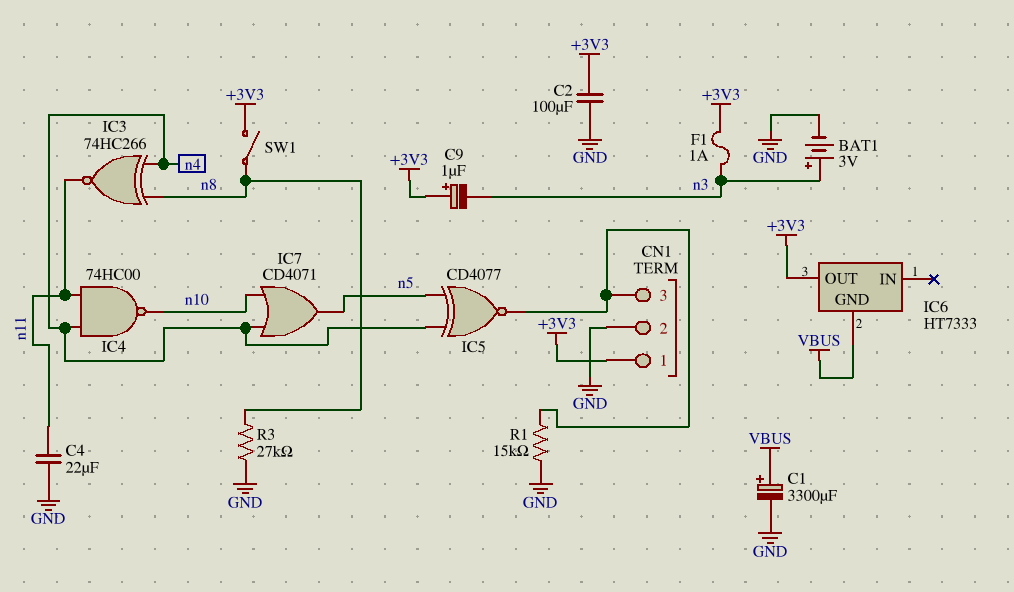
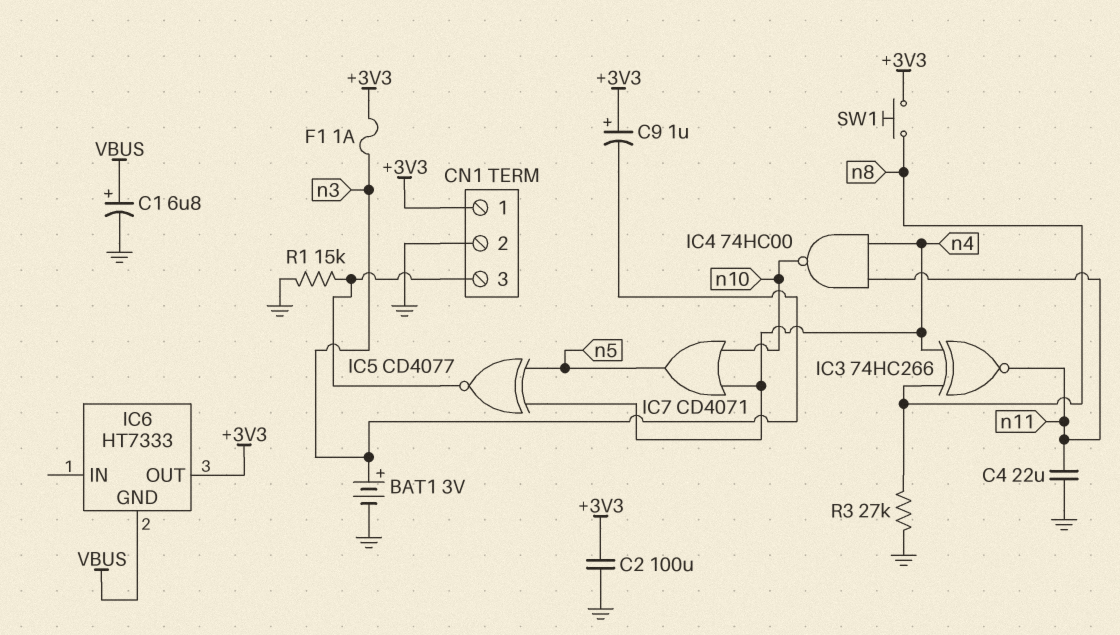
C1: 3300uF (plus VBUS, minus GND) -> 6.8uF (plus VBUS, minus GND)
SW1: switch (+3V3, n8) -> button (+3V3, n8)

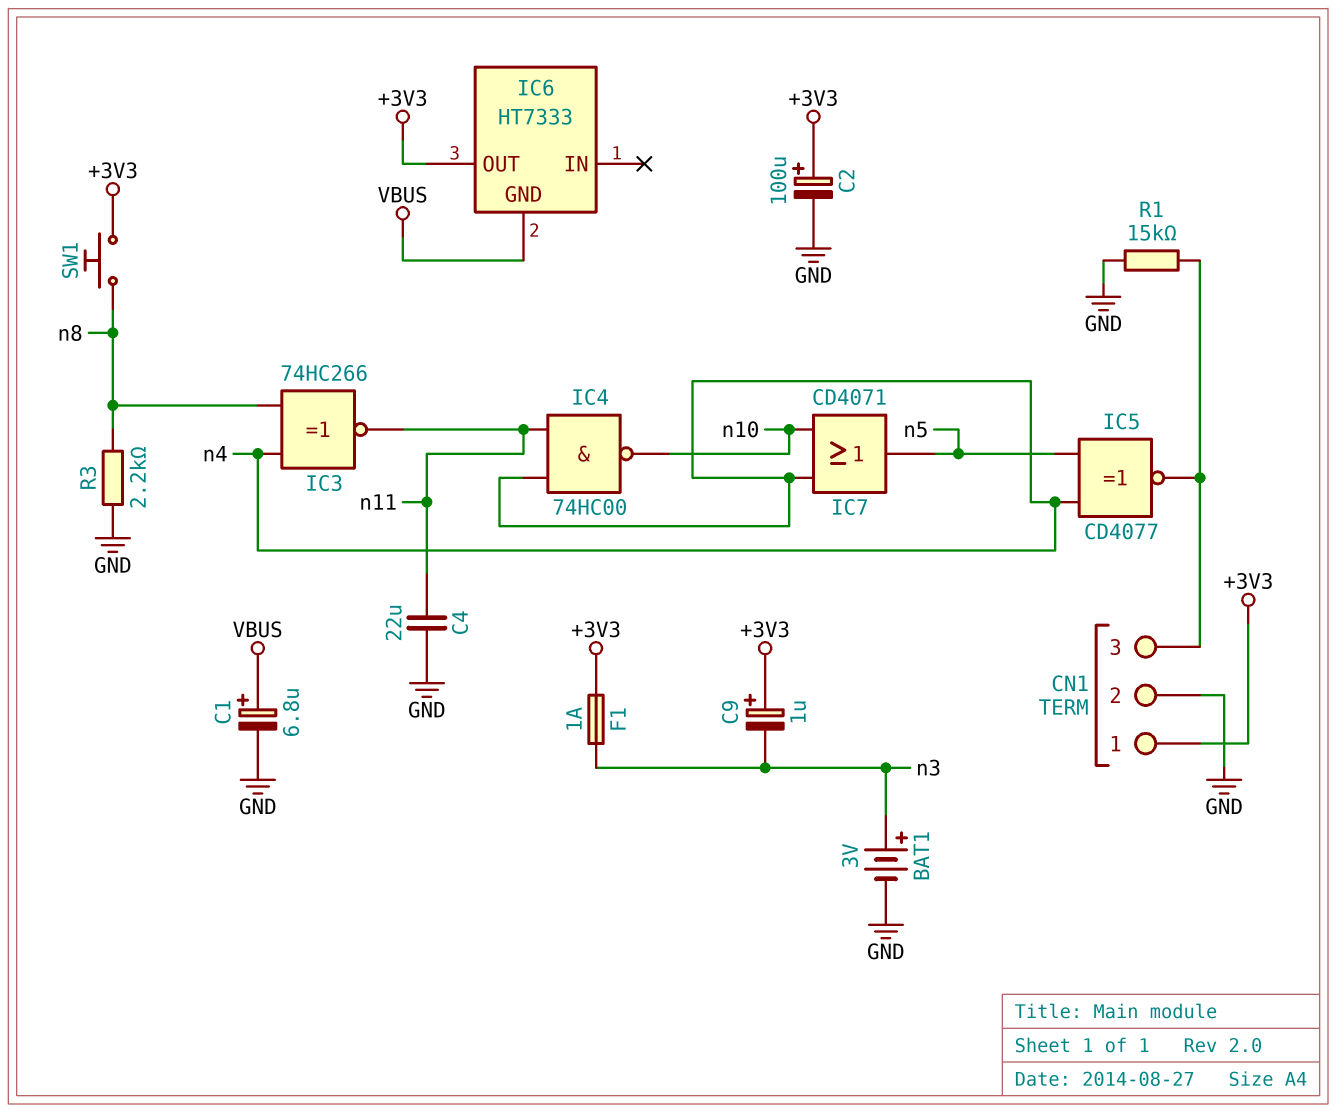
C2: 100uF (+3V3, GND) -> 100uF (plus +3V3, minus GND)
R3: 27k (GND, n8) -> 2.2k (GND, n8)

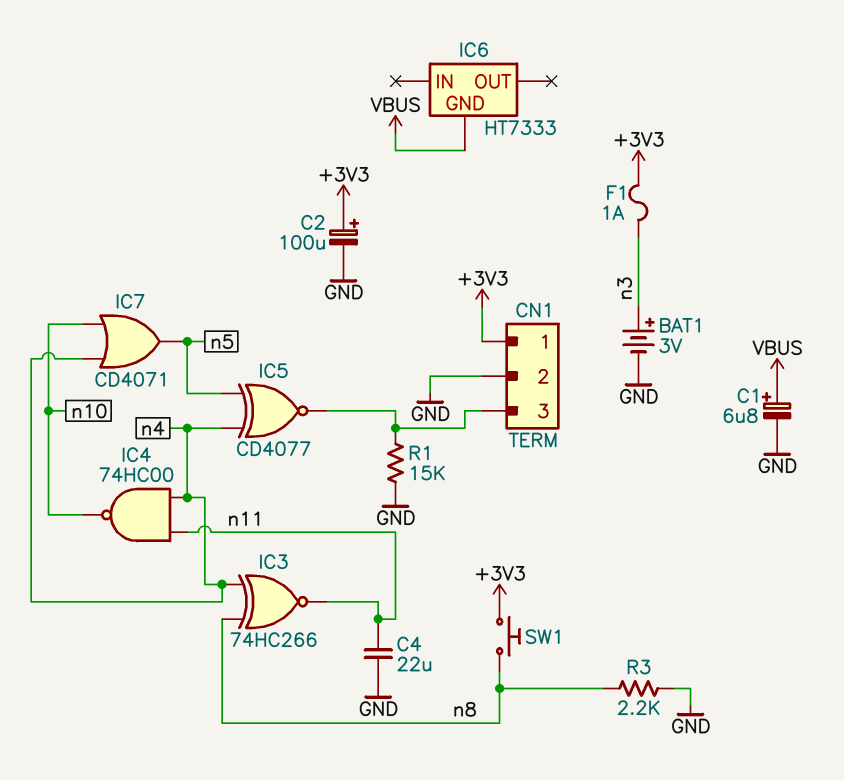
C9: 1uF (plus +3V3, minus n3) -> none
IC6 pin OUT: +3V3 -> none

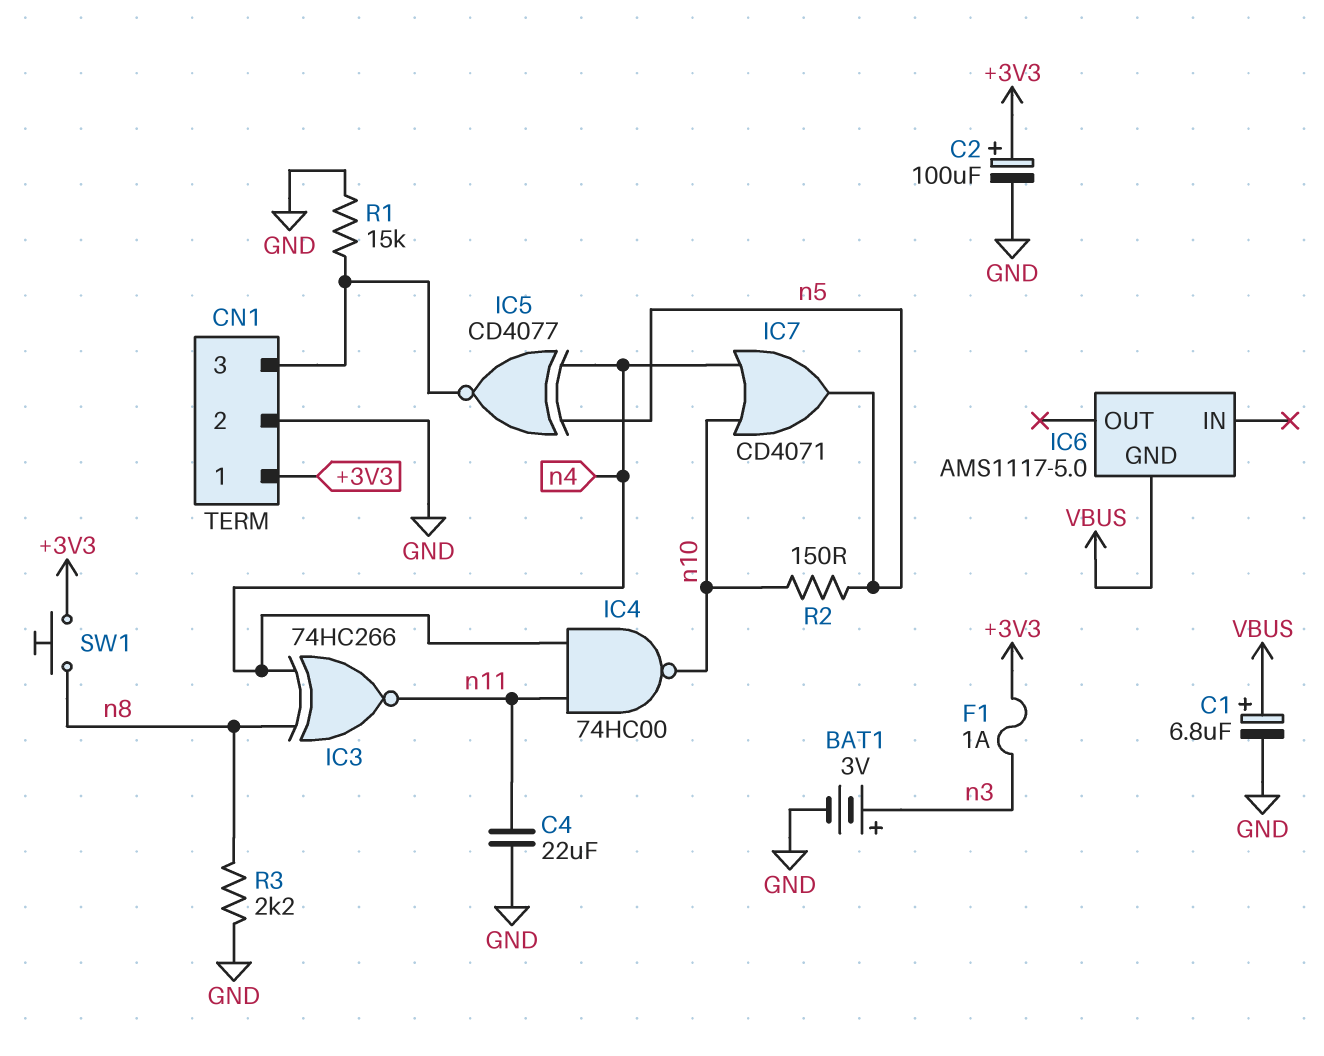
IC6: HT7333 -> AMS1117-5.0
R2: none -> 150 (n5, n10)

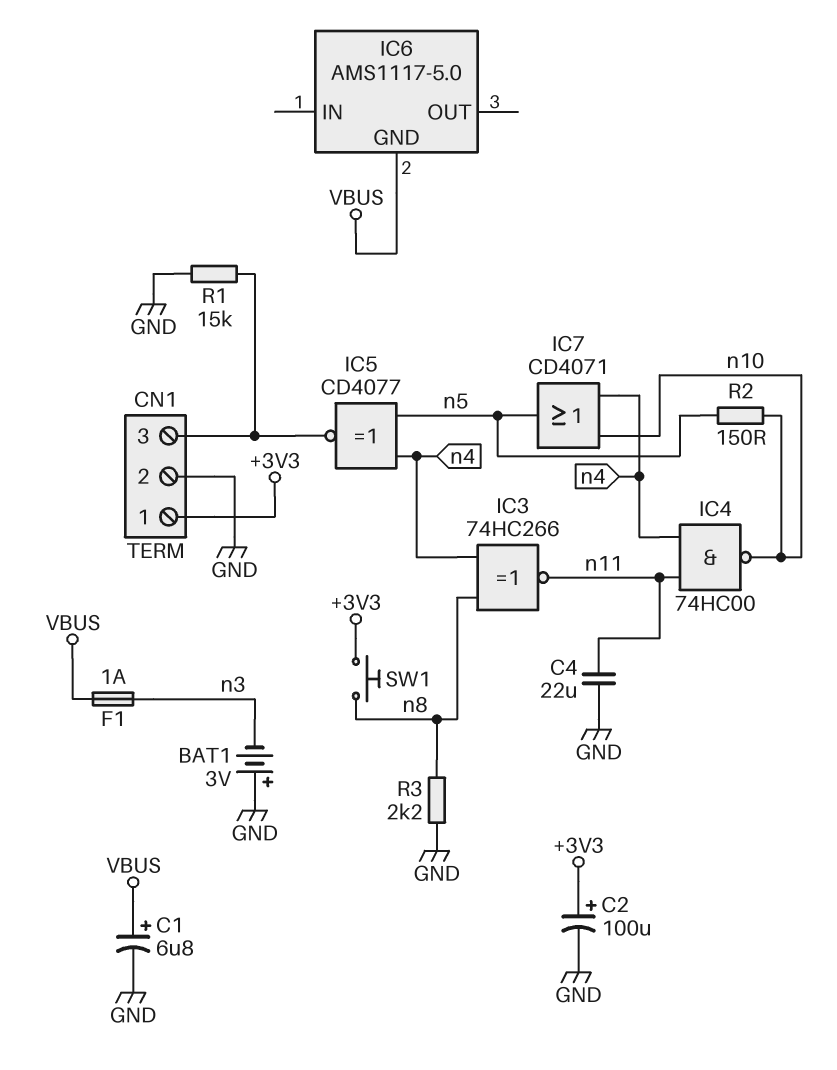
BAT1: 3V (plus n3, minus GND) -> 3V (plus GND, minus n3)
F1: 1A (+3V3, n3) -> 1A (VBUS, n3)

